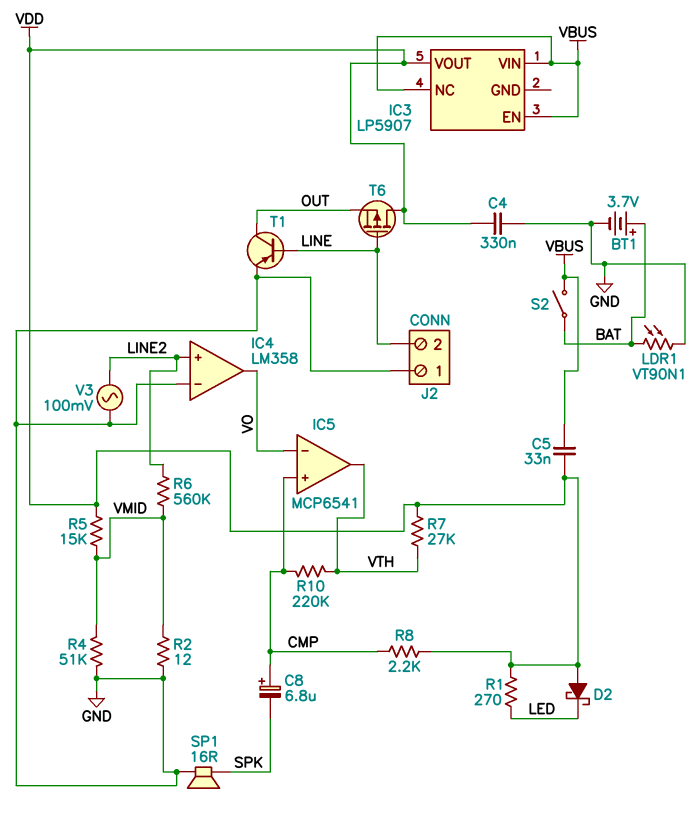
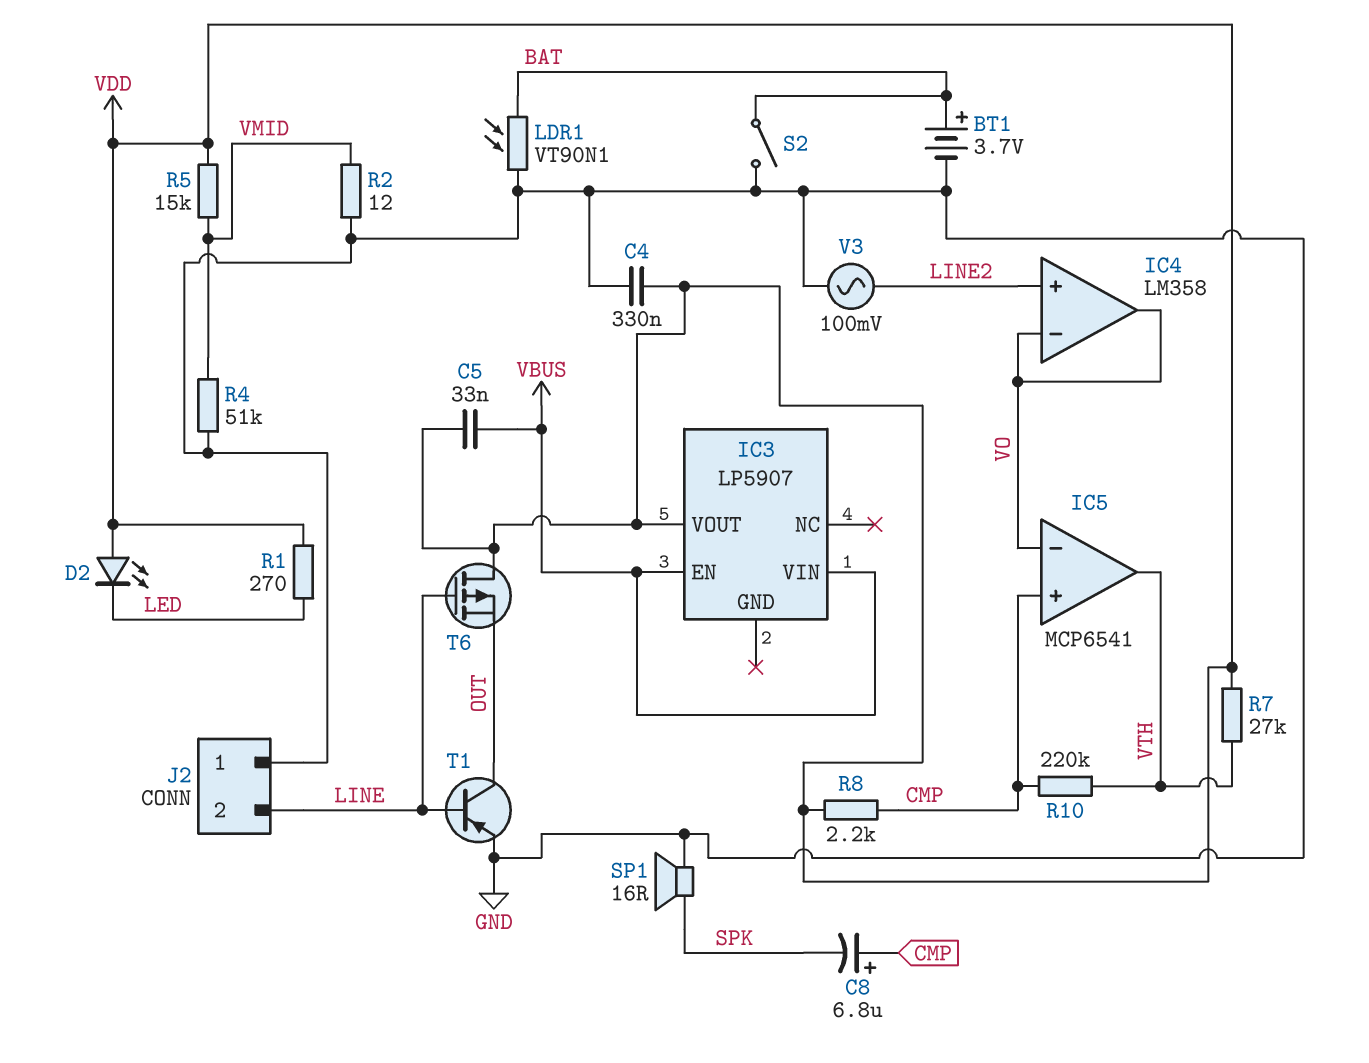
D2: schottky (A VDD, K LED) -> LED (A VDD, K LED)
IC3 pin NC: VBUS -> none
IC4 pin in-: GND -> VO
R6: 560k (LINE2, VMID) -> none
S2: switch (BAT, VBUS) -> switch (BAT, GND)

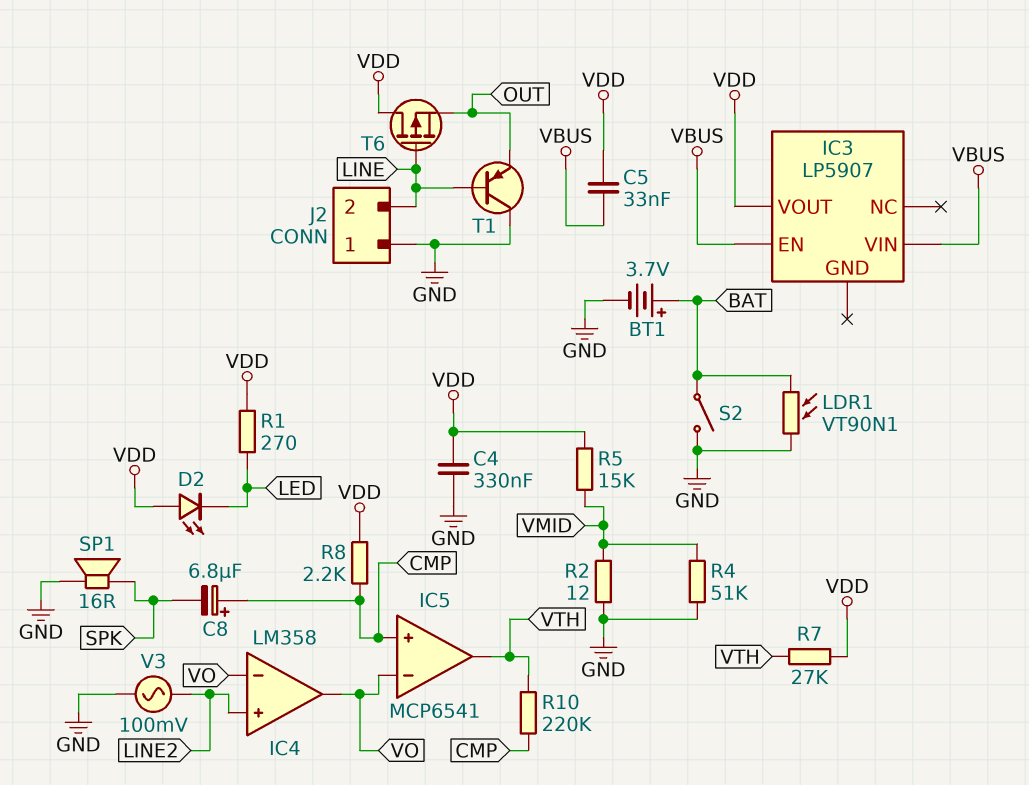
T1: PNP (B LINE, C OUT, E GND) -> PNP (B LINE, C GND, E OUT)

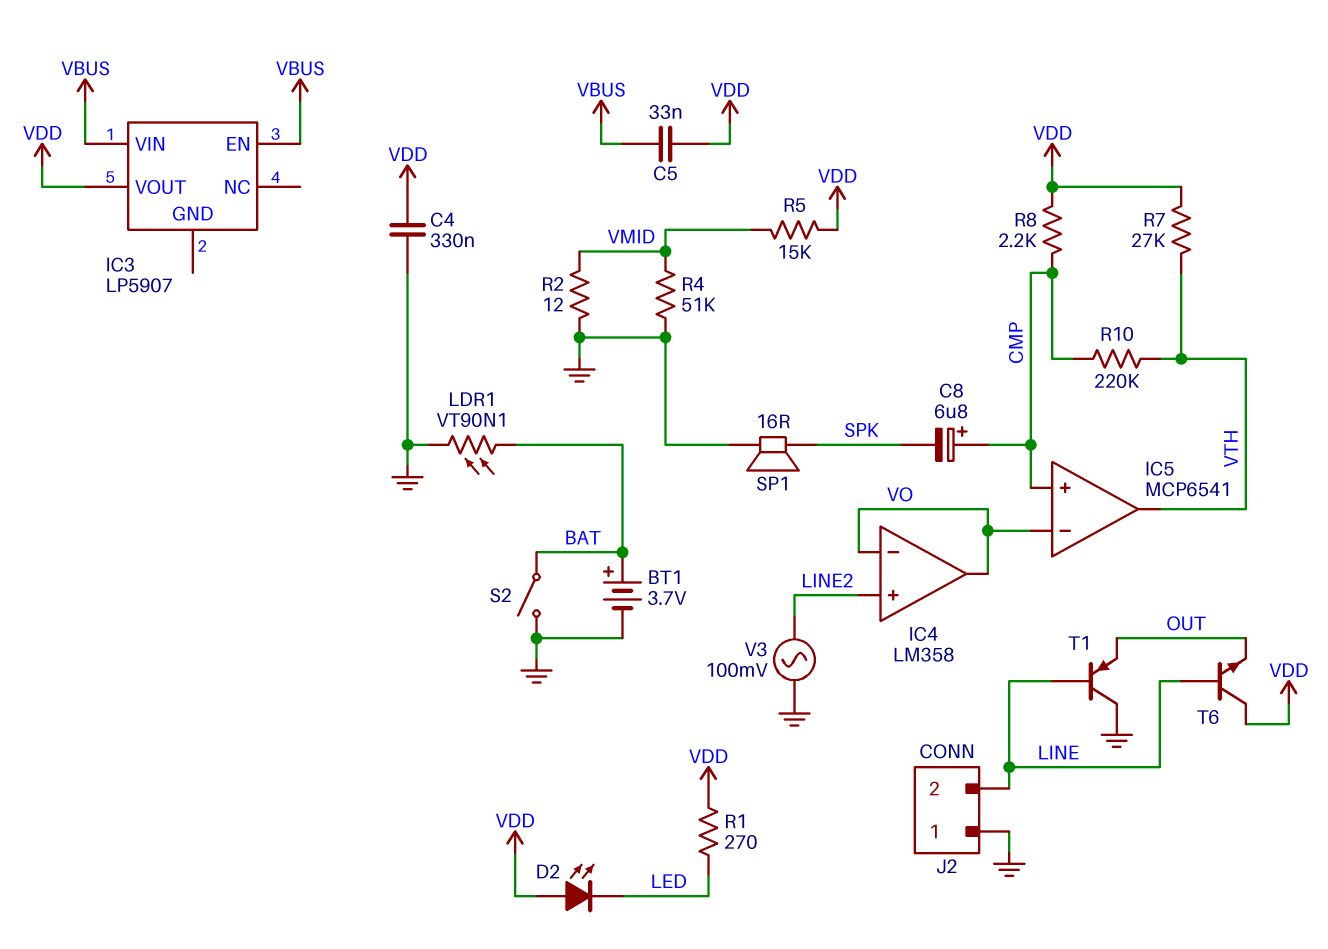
T6: PMOS (G LINE, D VDD, S OUT) -> NPN (B LINE, C VDD, E OUT)

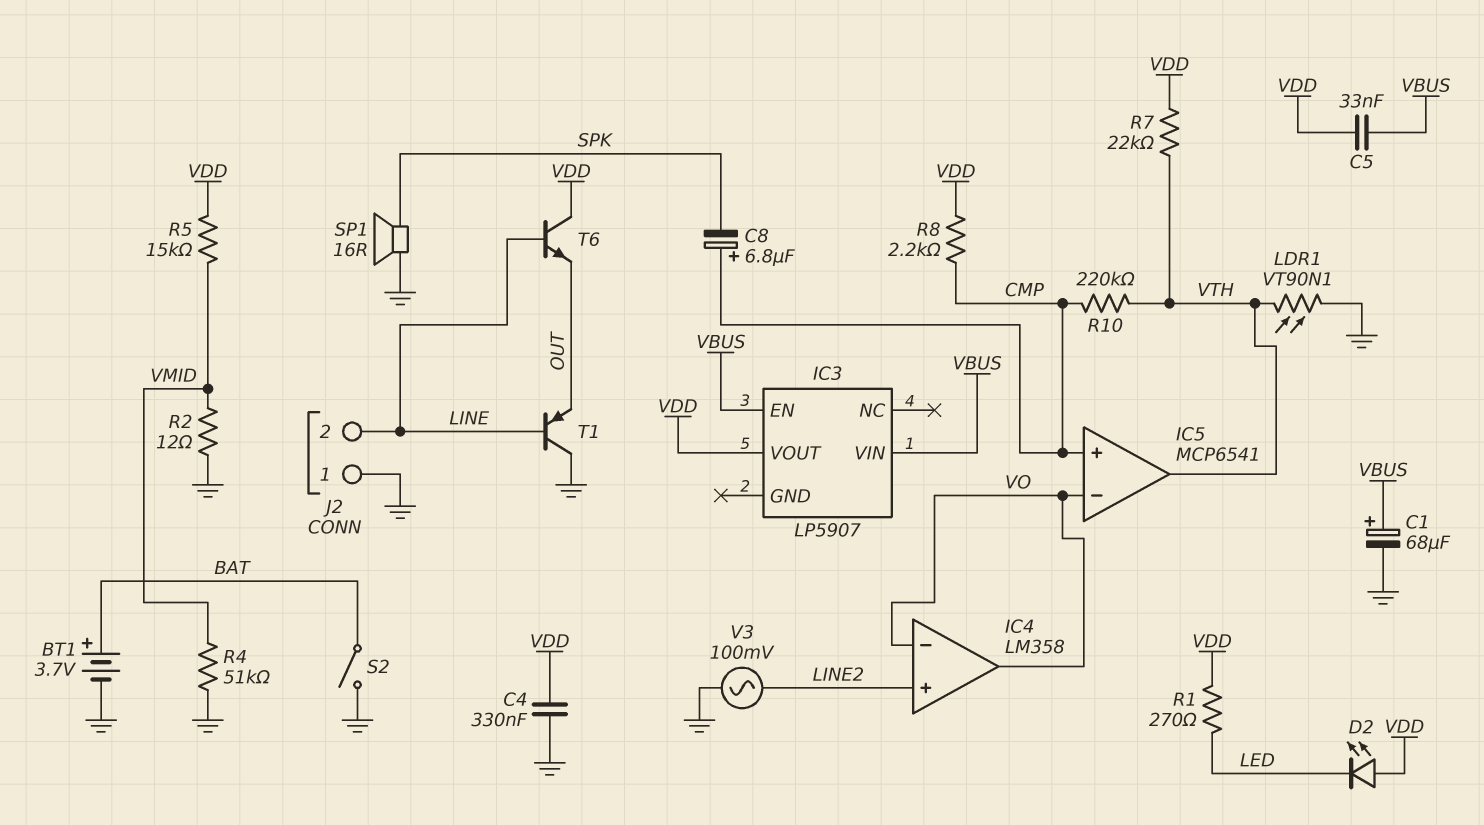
C1: none -> 68uF (plus VBUS, minus GND)
LDR1: VT90N1 (BAT, GND) -> VT90N1 (GND, VTH)
R7: 27k (VDD, VTH) -> 22k (VDD, VTH)

